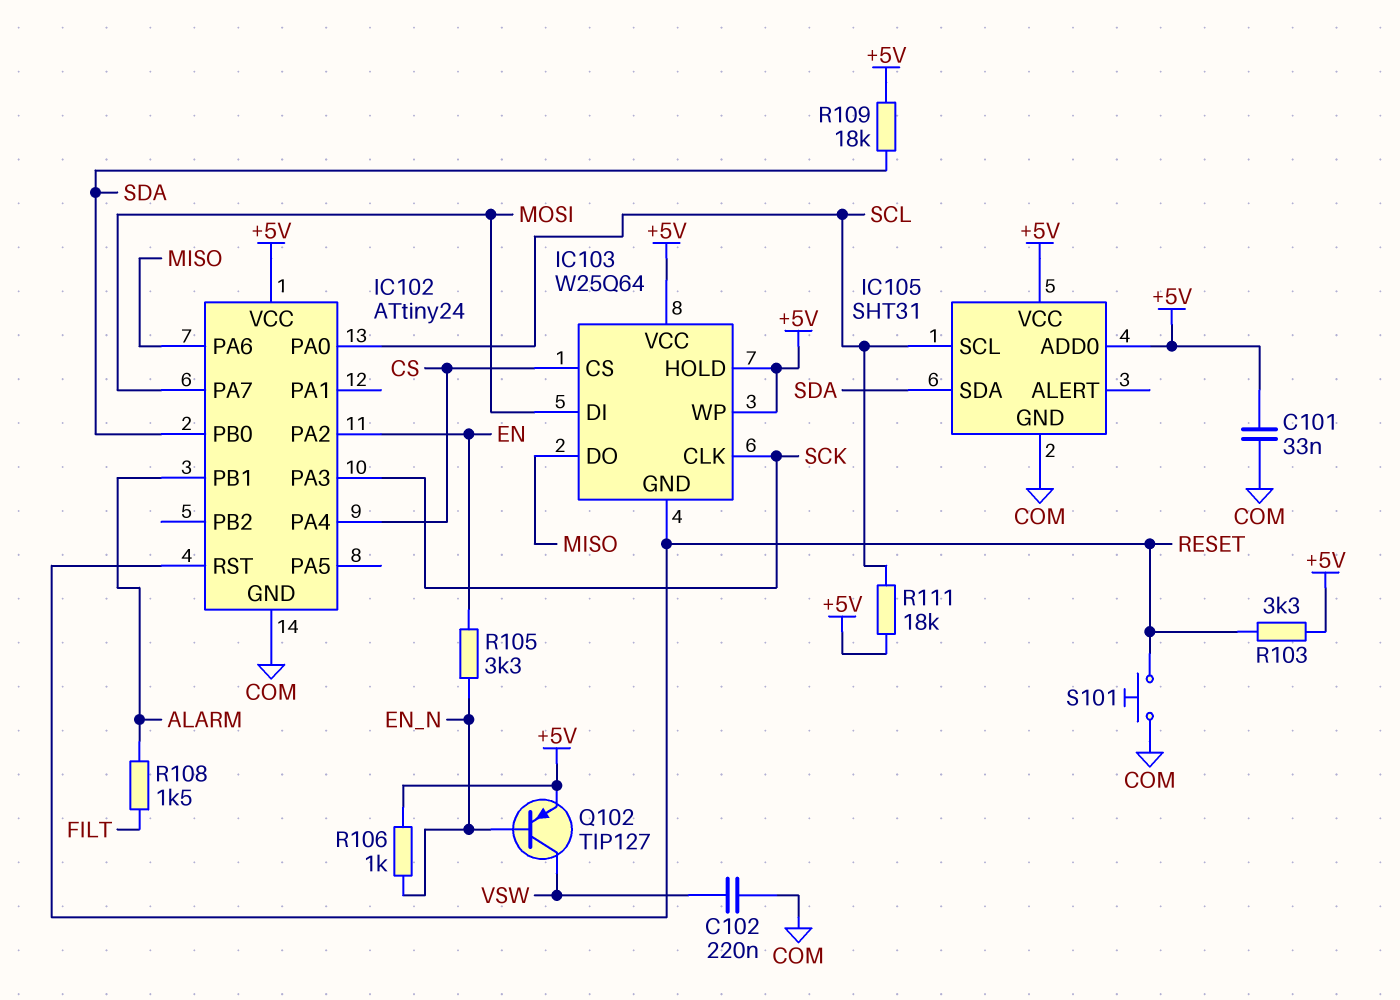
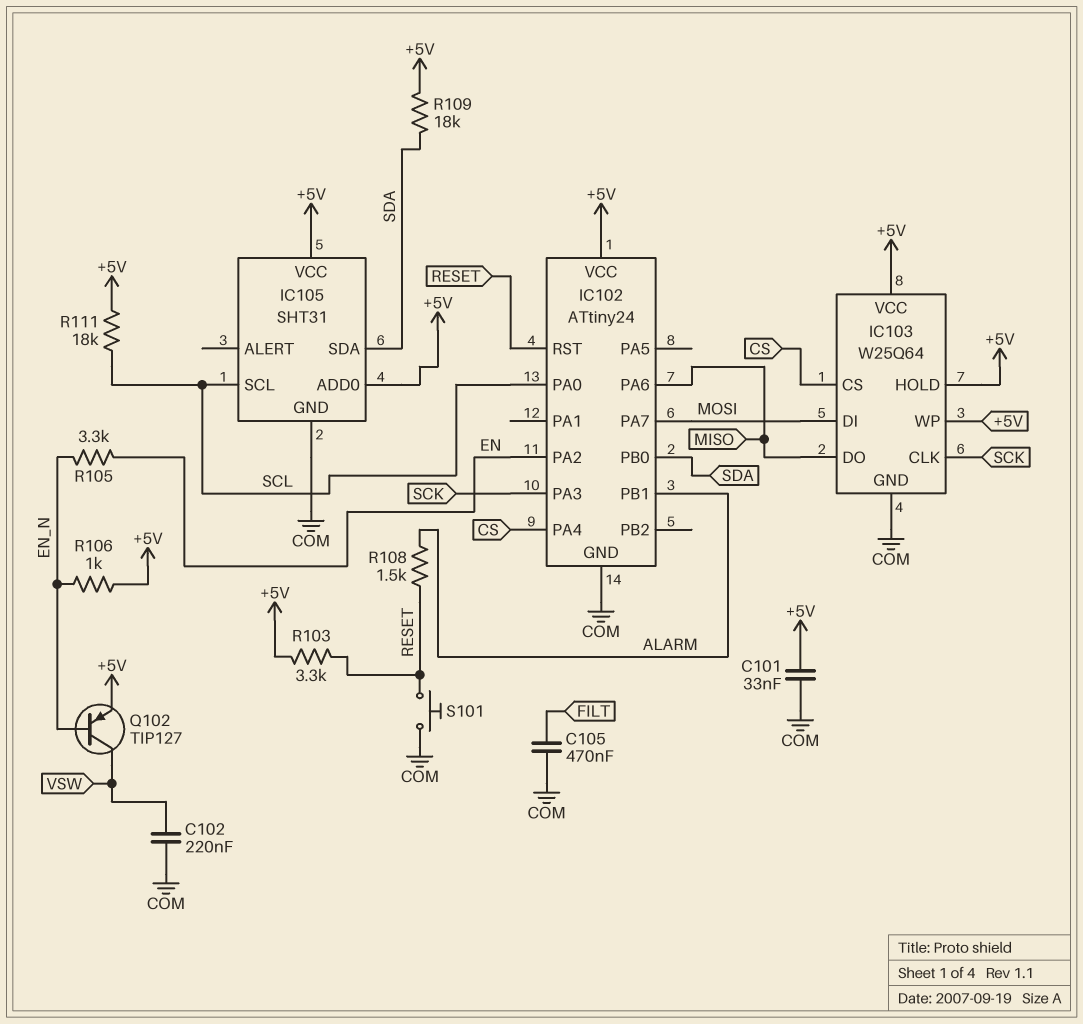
C105: none -> 470nF (COM, FILT)
IC103 pin GND: RESET -> COM
R108: 1.5k (ALARM, FILT) -> 1.5k (ALARM, RESET)

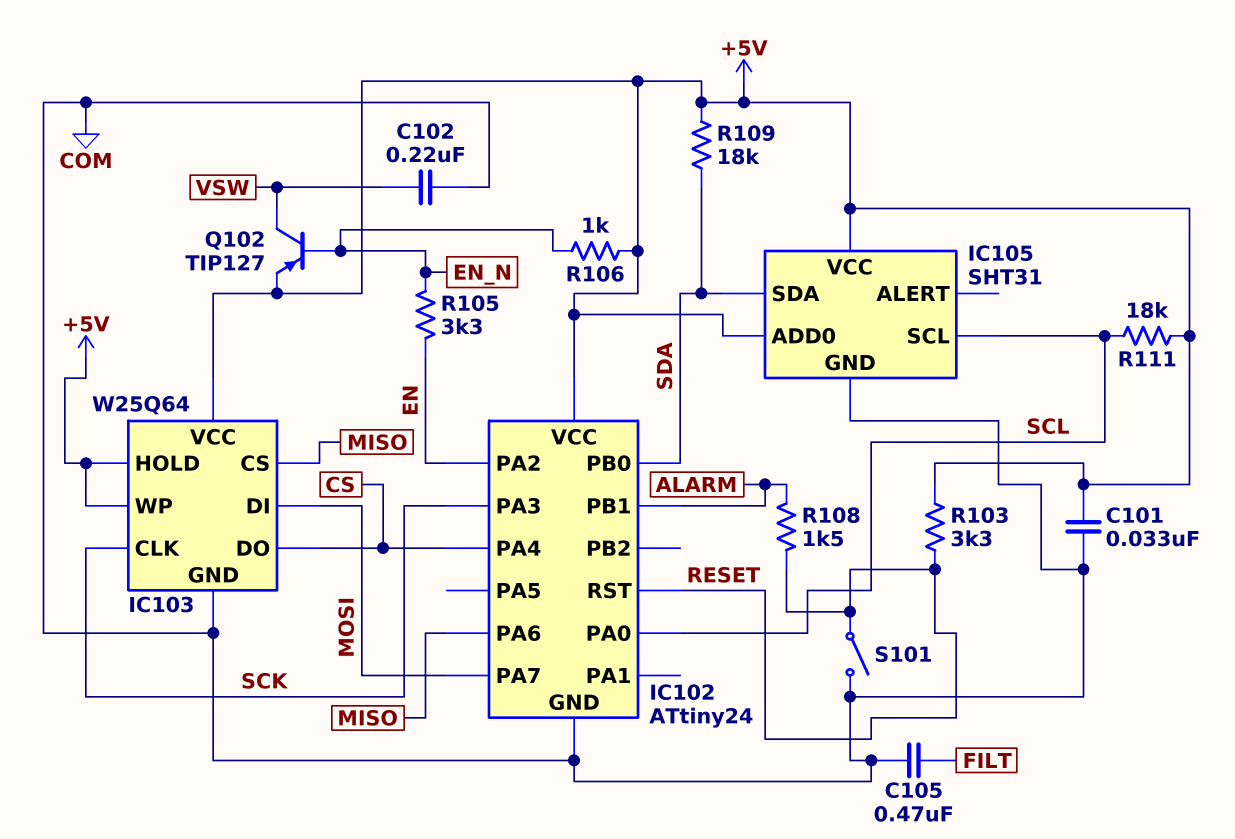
IC103 pin CS: CS -> MISO
IC103 pin DO: MISO -> CS
S101: button (COM, RESET) -> switch (COM, RESET)

